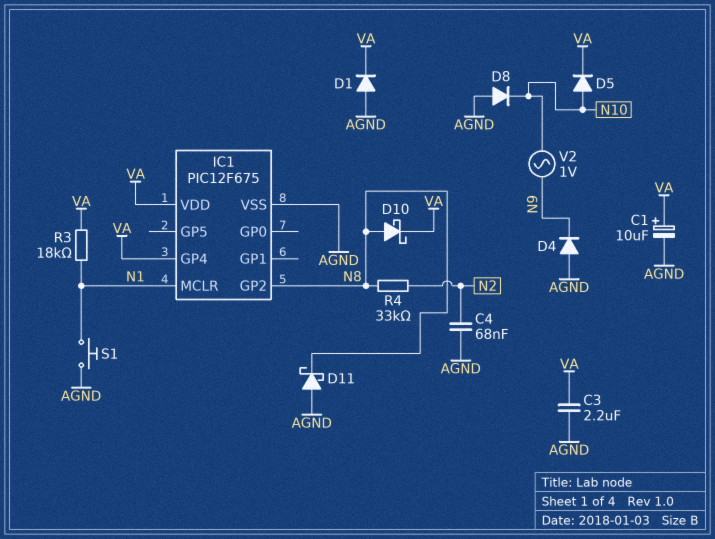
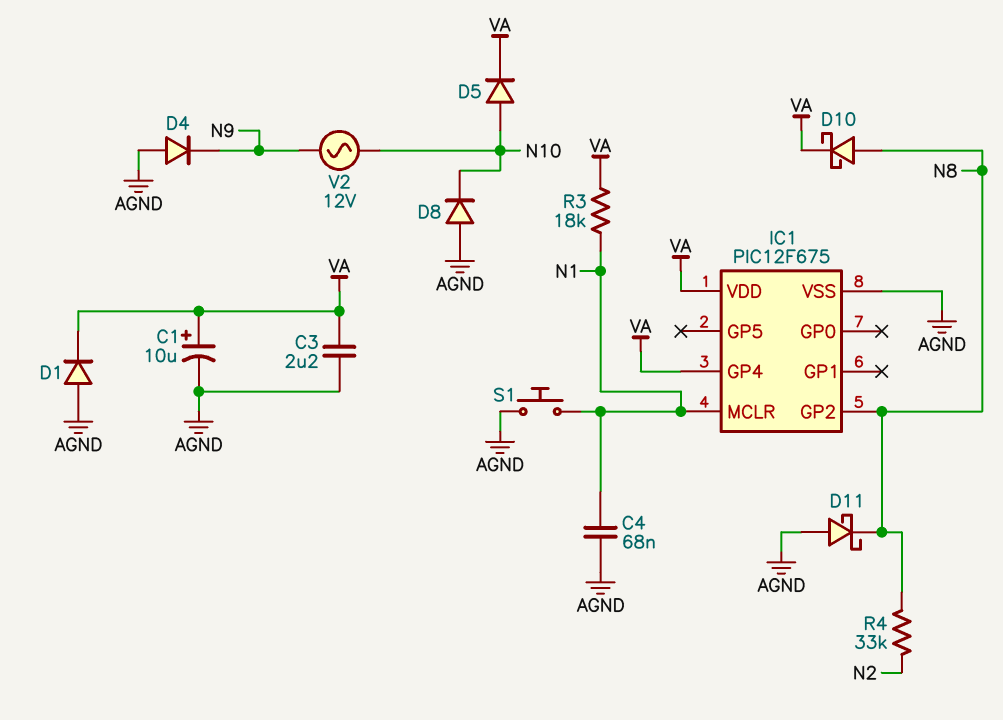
C4: 68nF (AGND, N2) -> 68nF (AGND, N1)
V2: AC 1V (N9, N10) -> AC 12V (N9, N10)

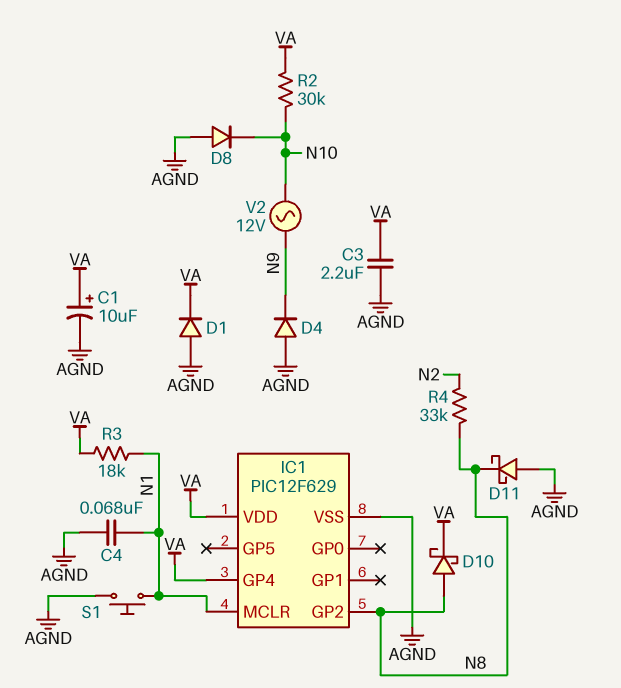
D5: diode (A N10, K VA) -> none
IC1: PIC12F675 -> PIC12F629
R2: none -> 30k (N10, VA)

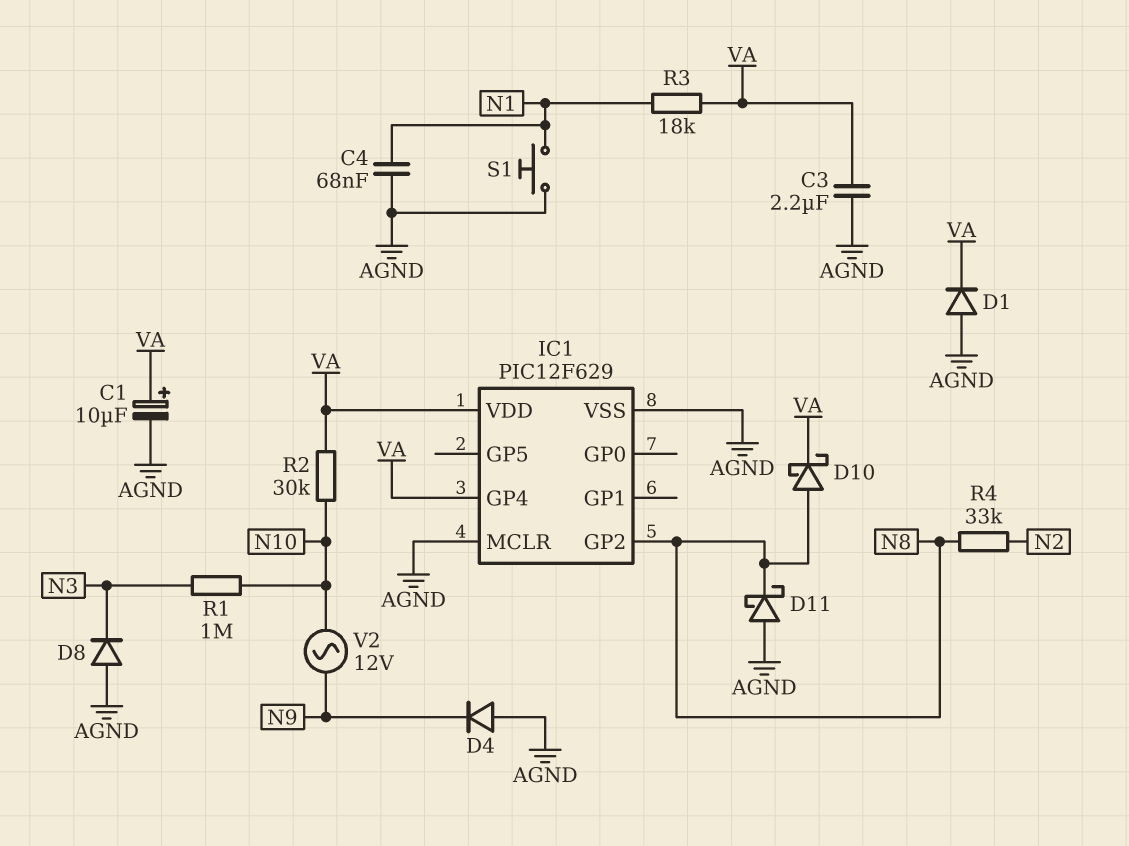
D8: diode (A AGND, K N10) -> diode (A AGND, K N3)
IC1 pin MCLR: N1 -> AGND
R1: none -> 1M (N3, N10)

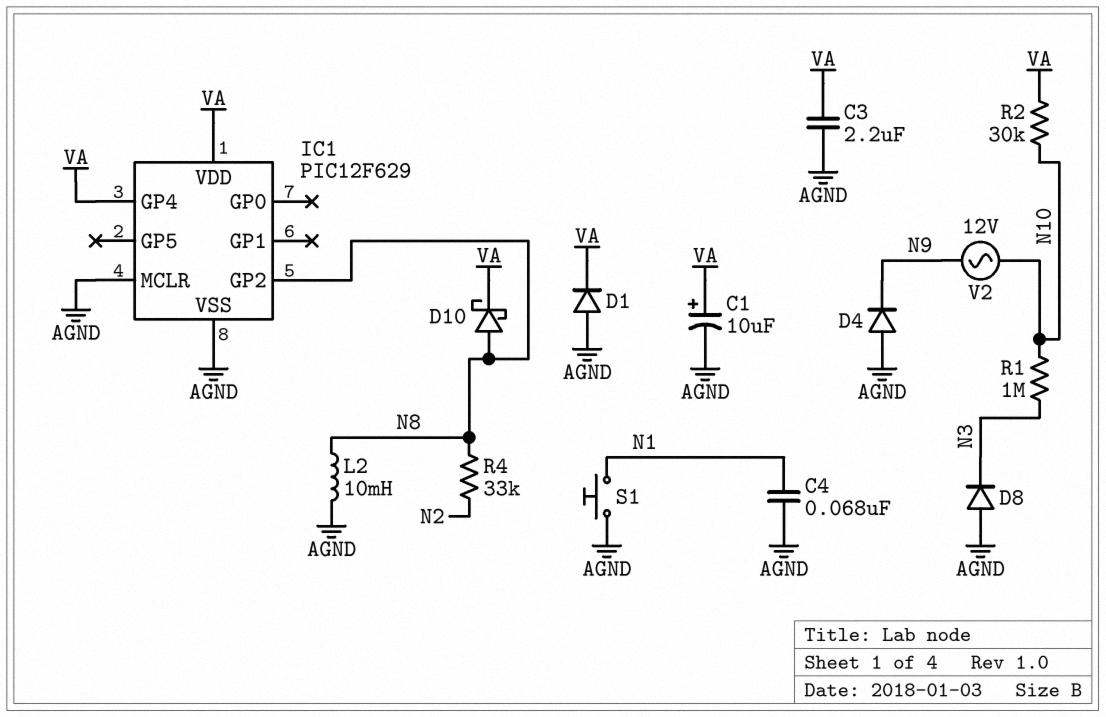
D11: schottky (A AGND, K N8) -> none
L2: none -> 10mH (AGND, N8)
R3: 18k (N1, VA) -> none

